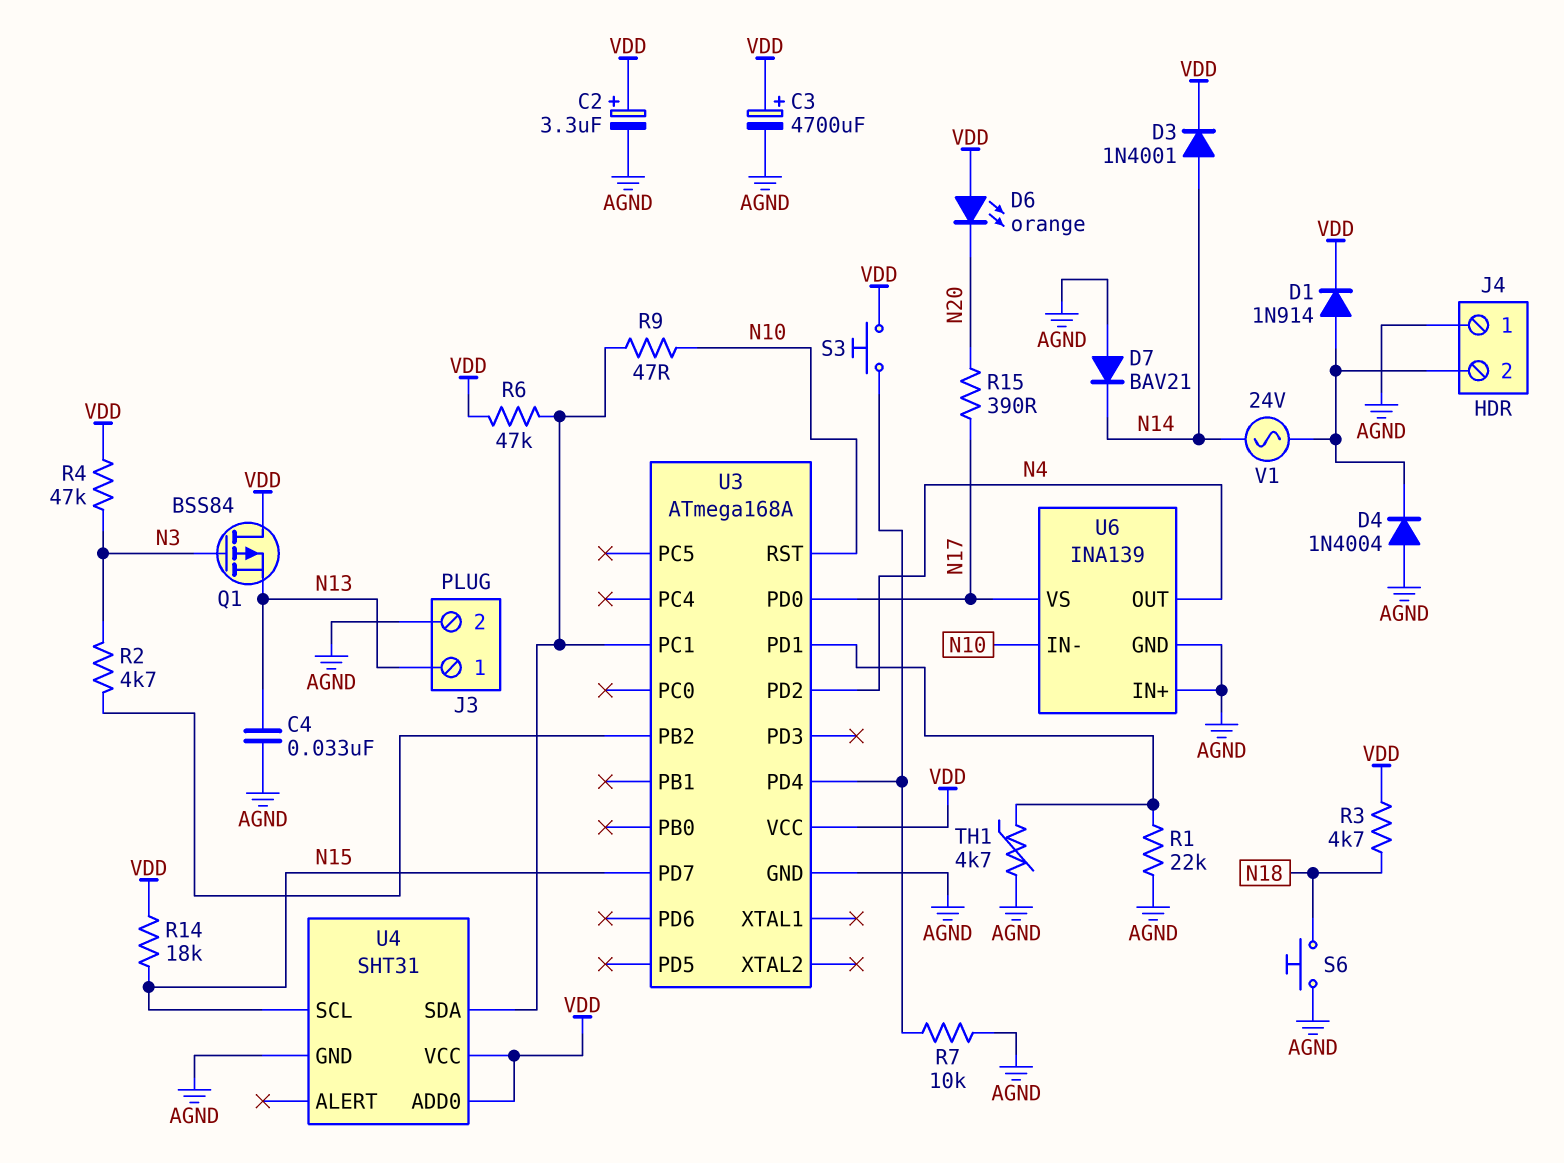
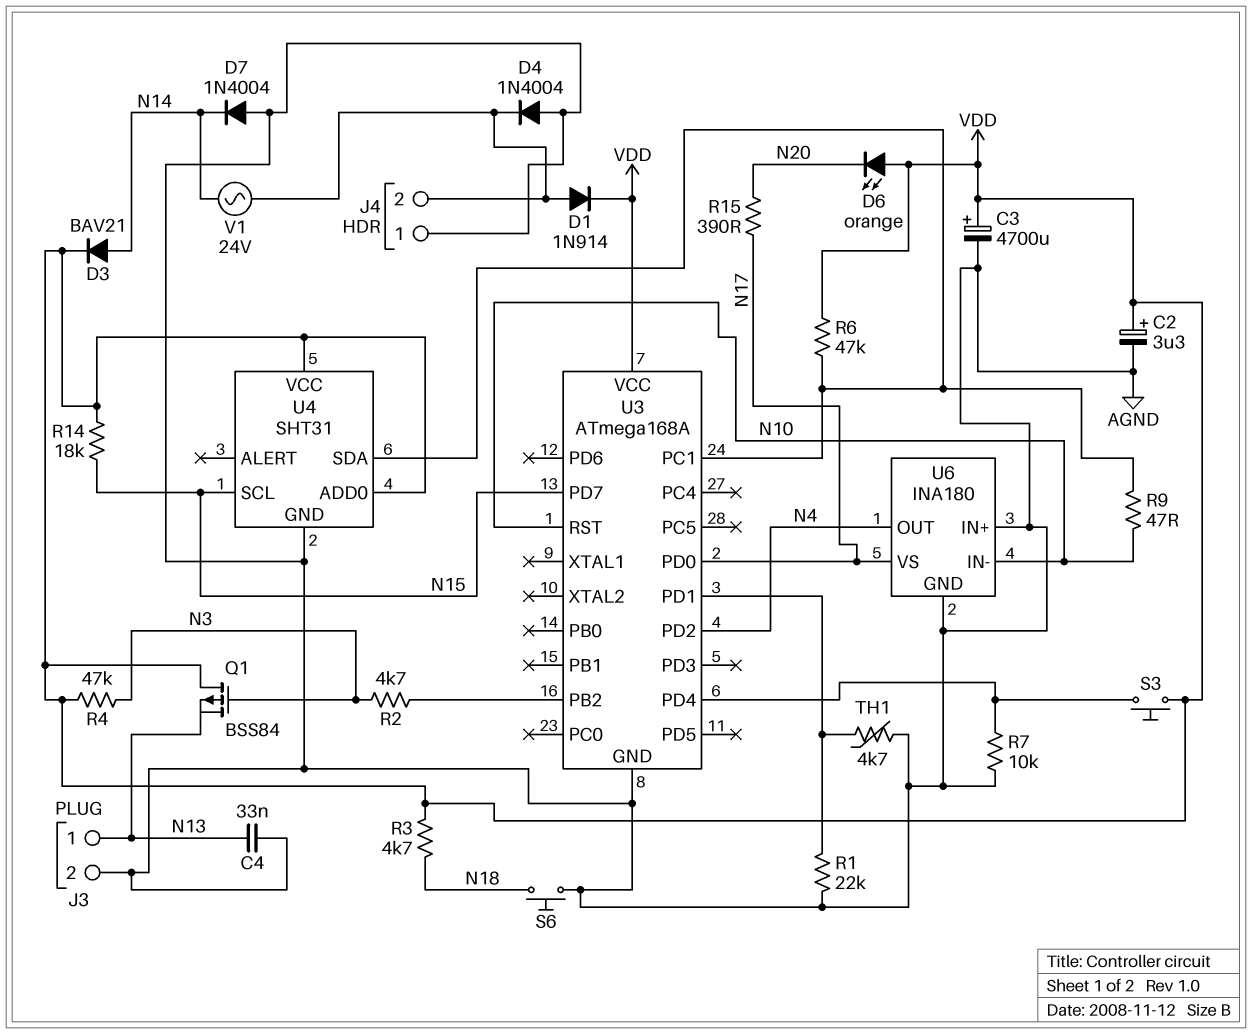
D3: diode 1N4001 (A N14, K VDD) -> diode BAV21 (A N14, K VDD)
D7: diode BAV21 (A AGND, K N14) -> diode 1N4004 (A AGND, K N14)
U6: INA139 -> INA180

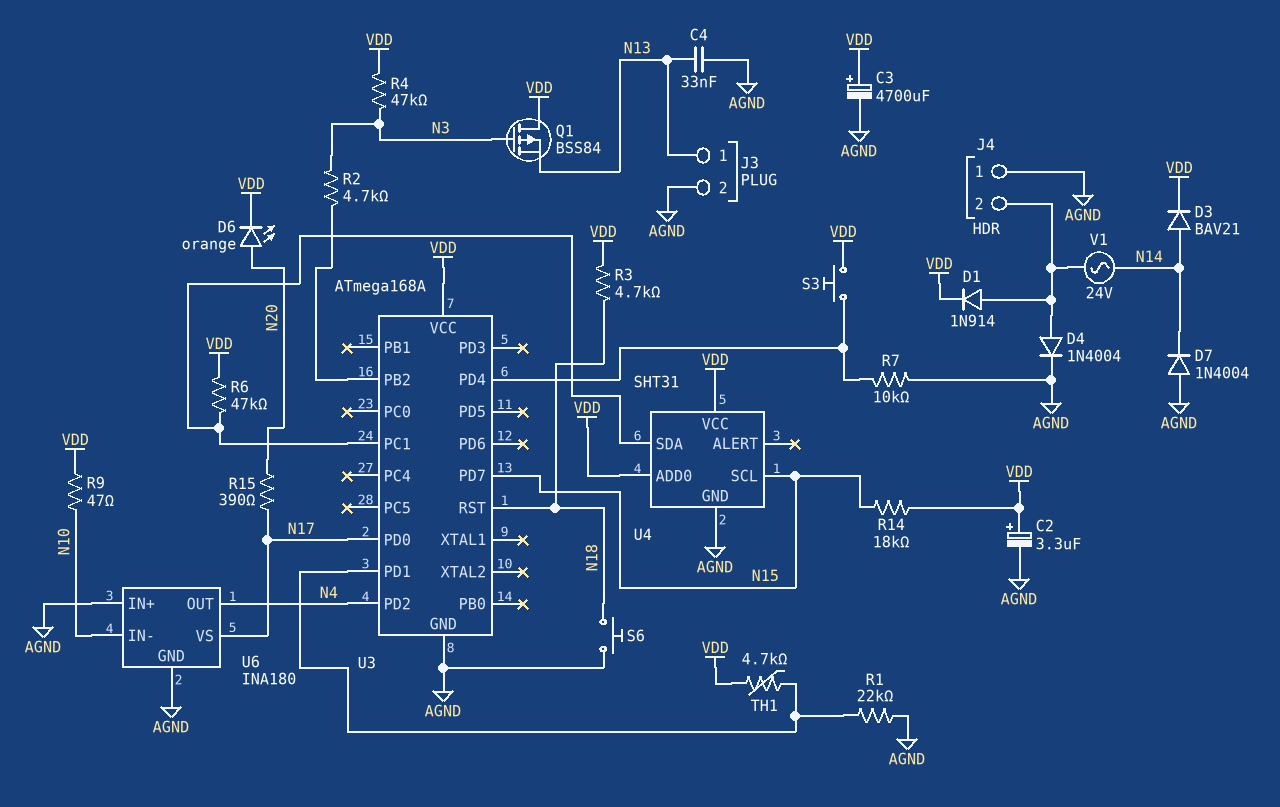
D4: diode 1N4004 (A AGND, K J4/2) -> diode 1N4004 (A J4/2, K AGND)
D6: LED orange (A VDD, K N20) -> LED orange (A N20, K VDD)
R9: 47 (N10, U3/PC1) -> 47 (N10, VDD)
TH1: 4.7k (AGND, U3/PD1) -> 4.7k (U3/PD1, VDD)
U3 pin RST: N10 -> N18

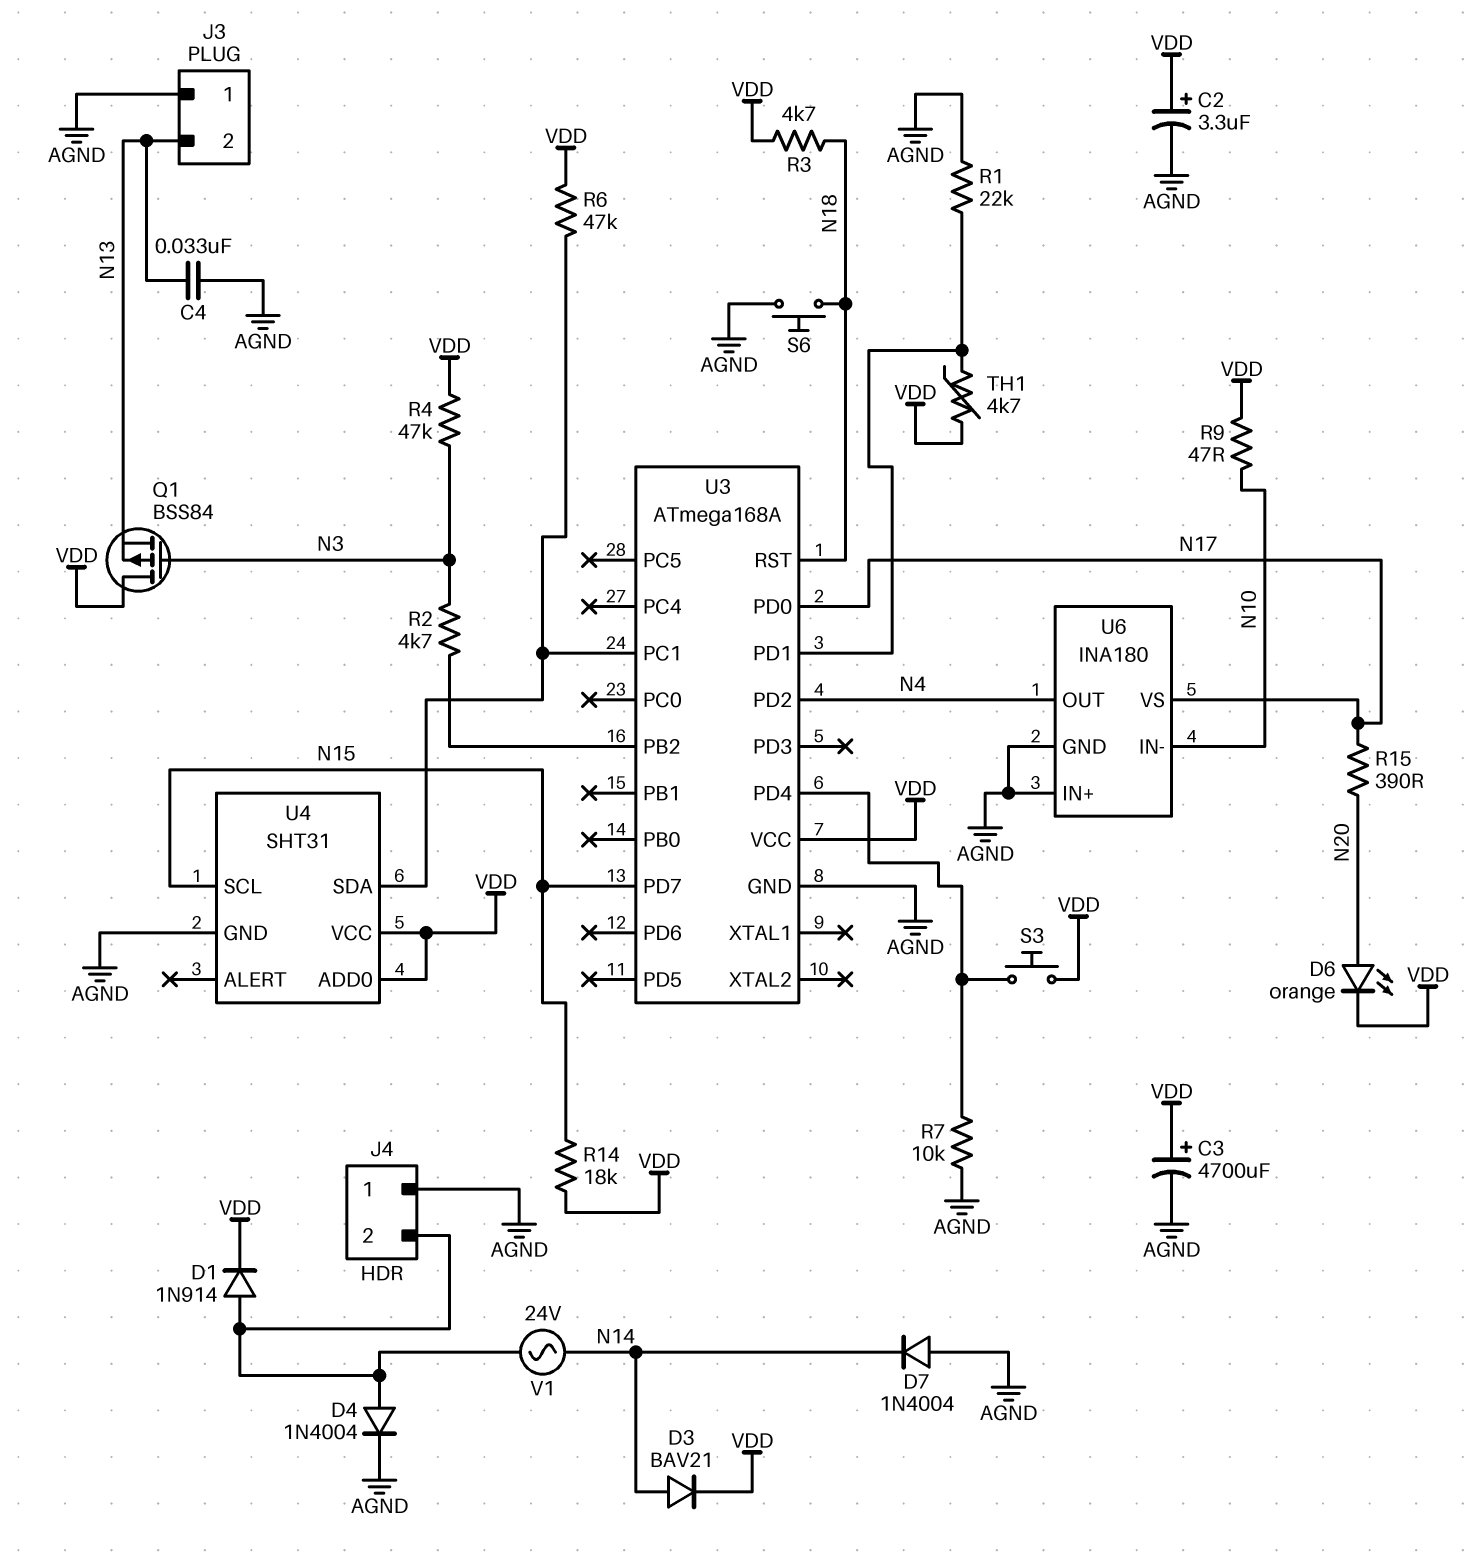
J3 pin 1: N13 -> AGND
J3 pin 2: AGND -> N13

